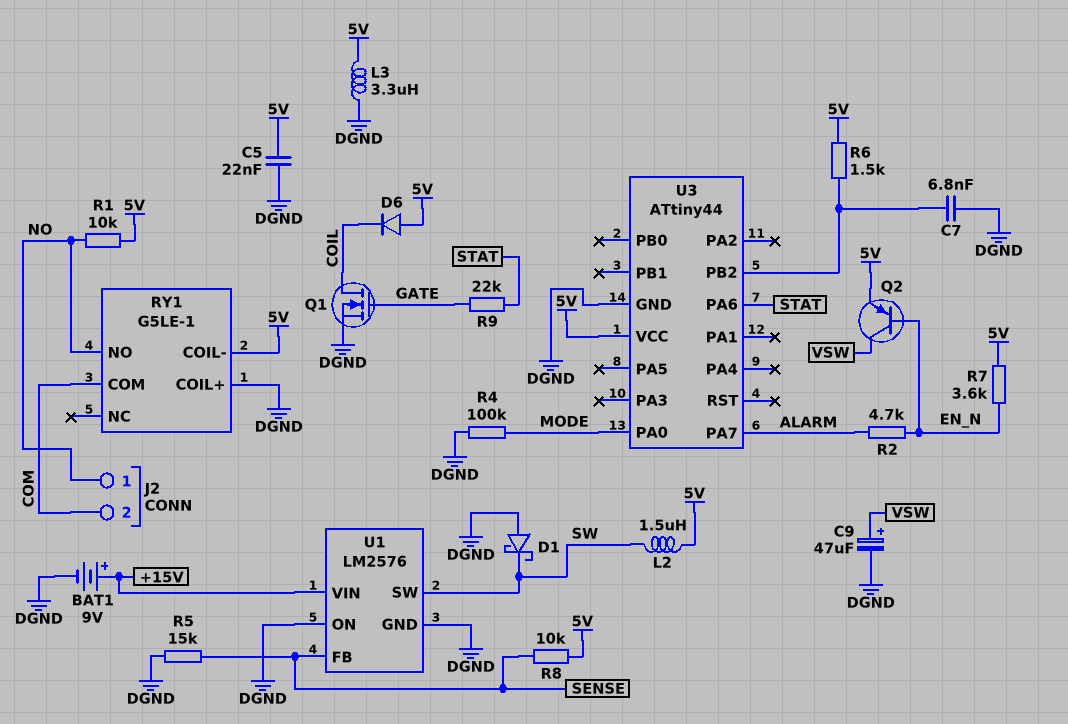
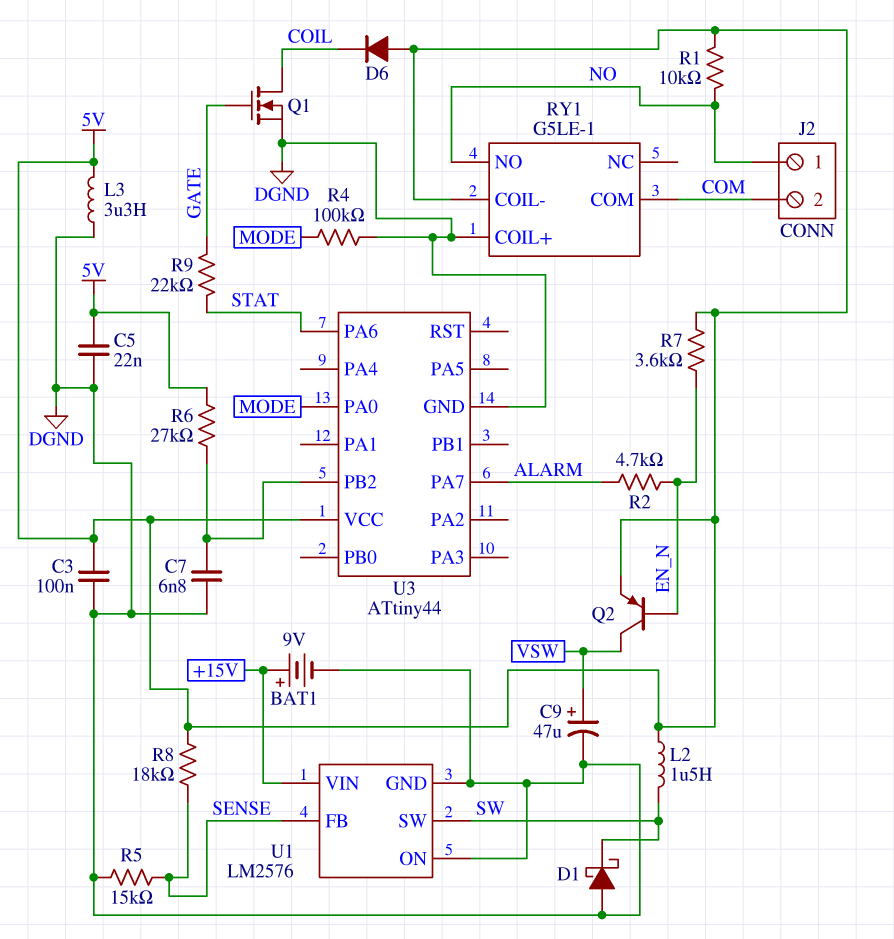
C3: none -> 100nF (5V, DGND)
R6: 1.5k (5V, U3/PB2) -> 27k (5V, U3/PB2)
R8: 10k (5V, SENSE) -> 18k (5V, SENSE)

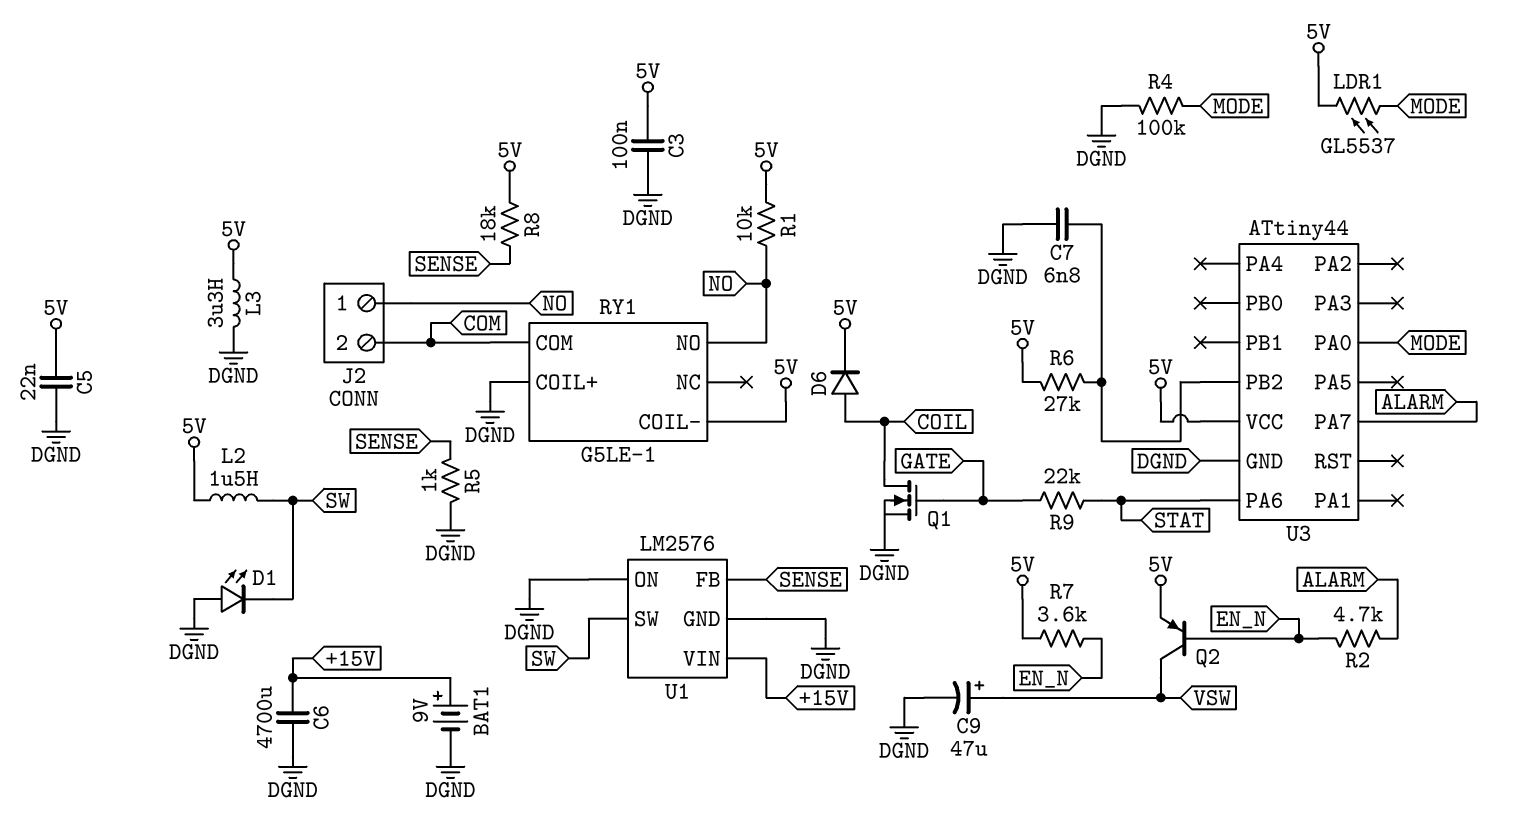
C6: none -> 4700uF (+15V, DGND)
D1: schottky (A DGND, K SW) -> LED (A DGND, K SW)
D6: diode (A 5V, K COIL) -> diode (A COIL, K 5V)
LDR1: none -> GL5537 (5V, MODE)
R5: 15k (DGND, SENSE) -> 1k (DGND, SENSE)

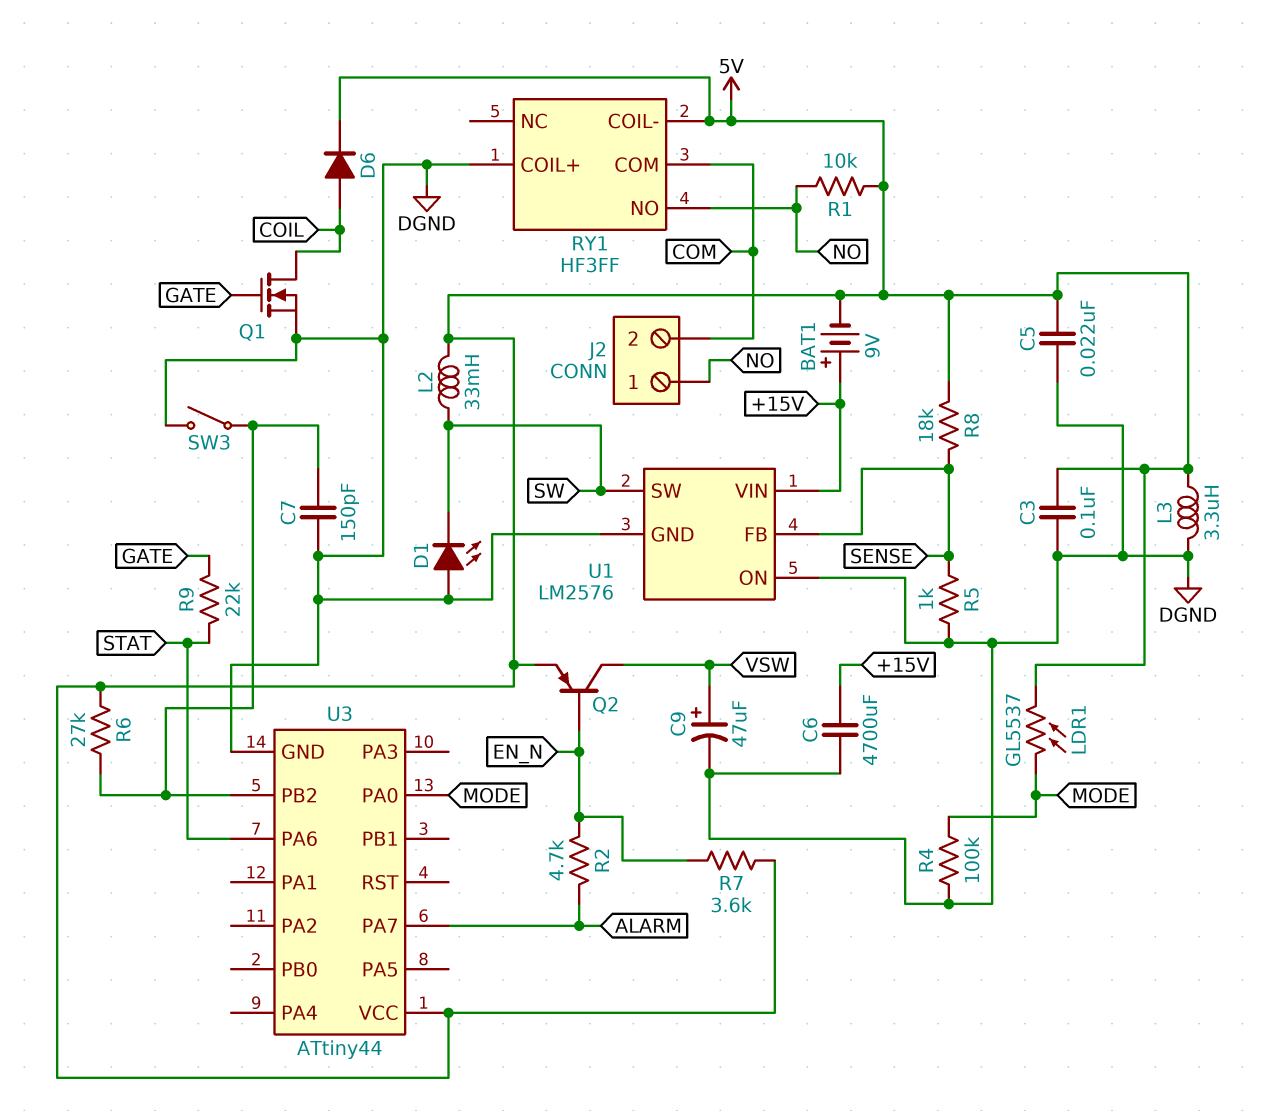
BAT1: 9V (plus +15V, minus DGND) -> 9V (plus +15V, minus 5V)
C7: 6.8nF (DGND, U3/PB2) -> 150pF (DGND, U3/PB2)
L2: 1.5uH (5V, SW) -> 33mH (5V, SW)
RY1: G5LE-1 -> HF3FF
SW3: none -> switch (DGND, U3/PB2)

